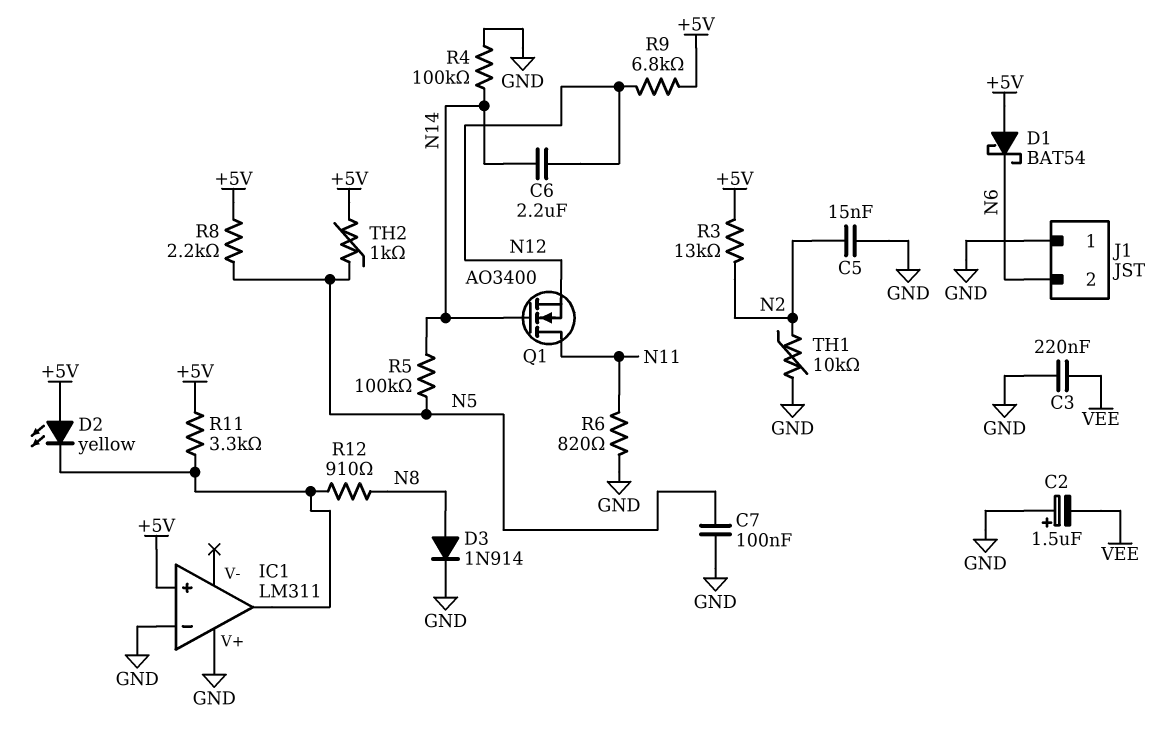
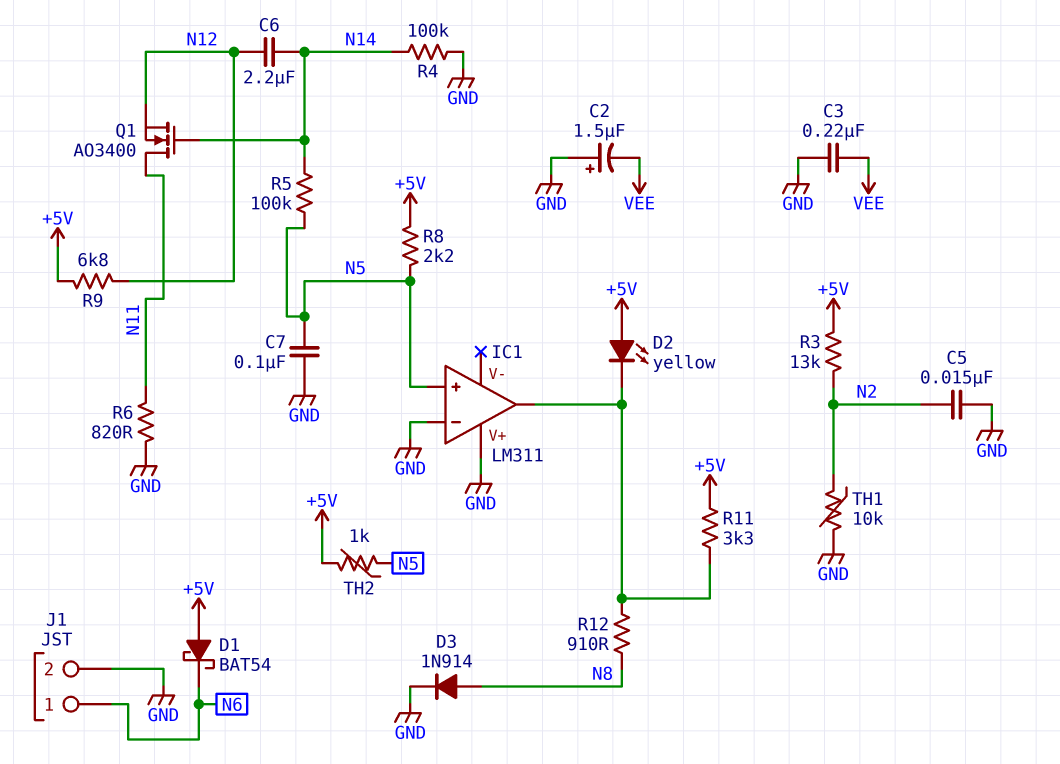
IC1 pin in+: +5V -> N5
J1 pin 1: GND -> N6
J1 pin 2: N6 -> GND

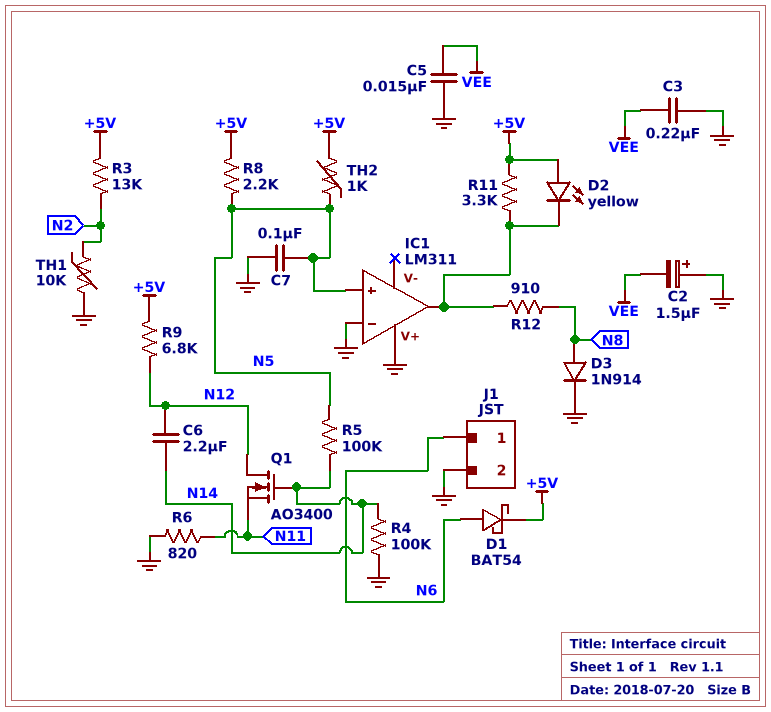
C5: 15nF (GND, N2) -> 15nF (GND, VEE)
D1: schottky BAT54 (A +5V, K N6) -> schottky BAT54 (A N6, K +5V)
Q1: NMOS AO3400 (G N14, D N11, S N12) -> NMOS AO3400 (G N14, D N12, S N11)

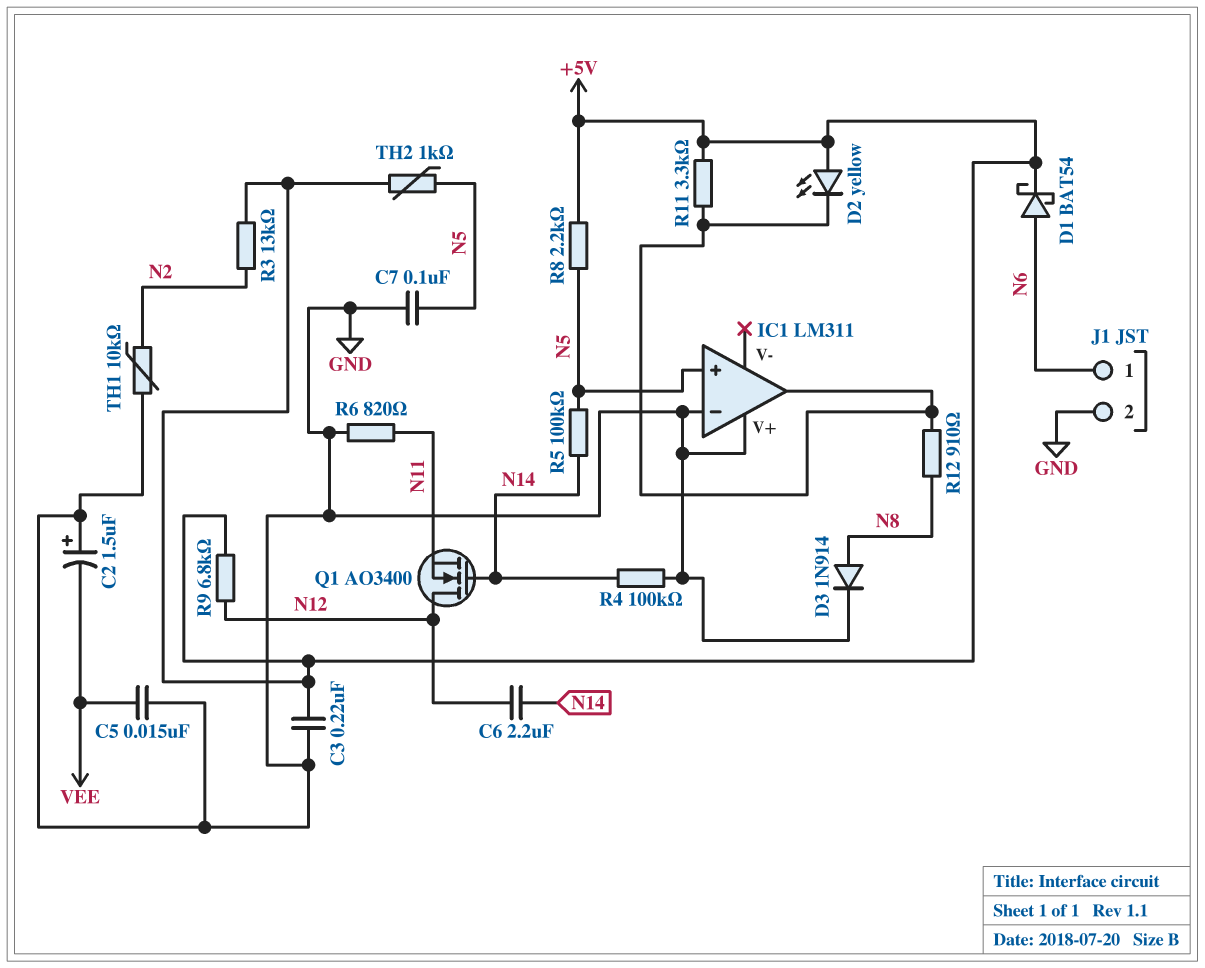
C3: 220nF (GND, VEE) -> 220nF (+5V, GND)

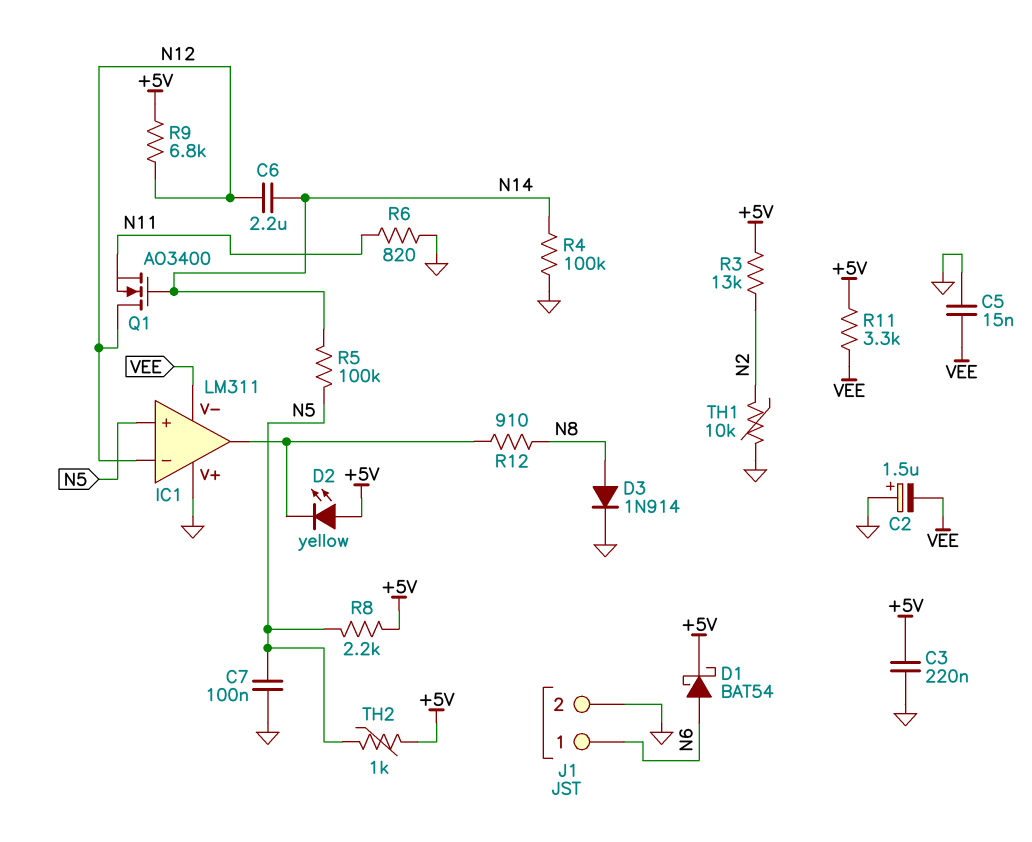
IC1 pin V-: none -> VEE
IC1 pin in-: GND -> N12
R11: 3.3k (+5V, IC1/out) -> 3.3k (+5V, VEE)

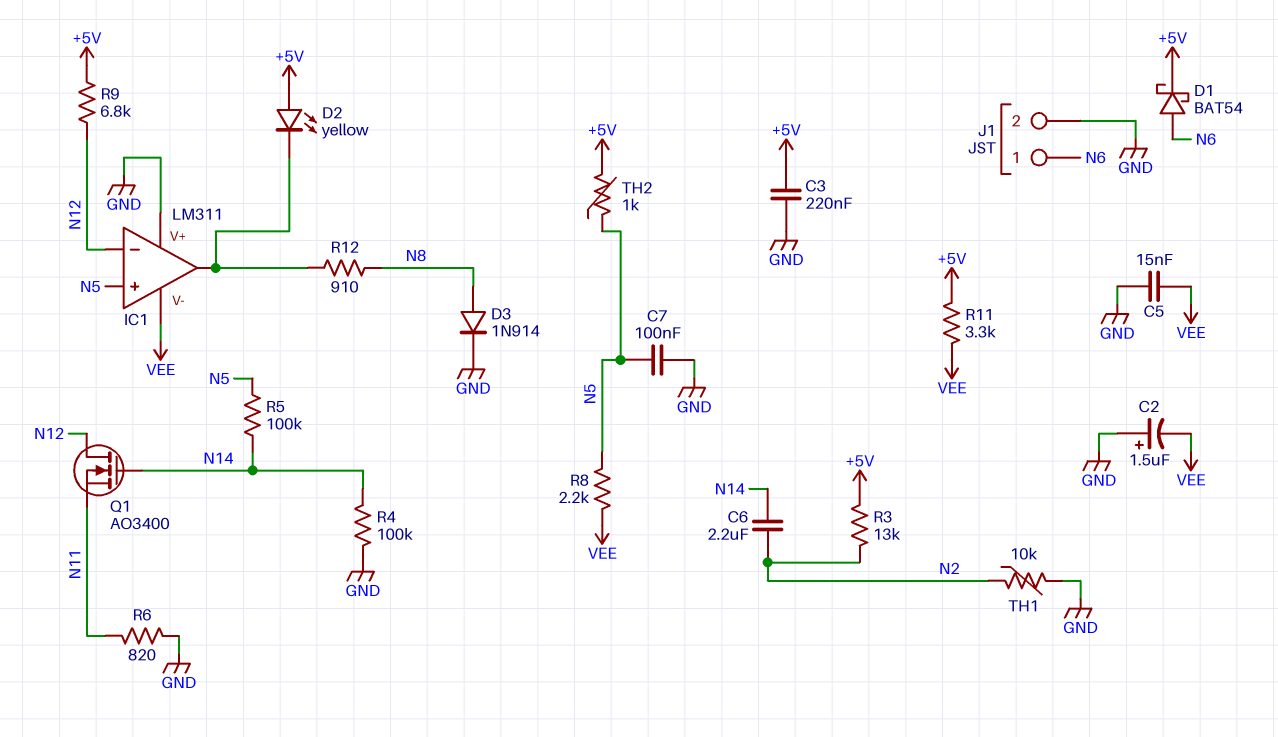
C6: 2.2uF (N12, N14) -> 2.2uF (N2, N14)
R8: 2.2k (+5V, N5) -> 2.2k (N5, VEE)

